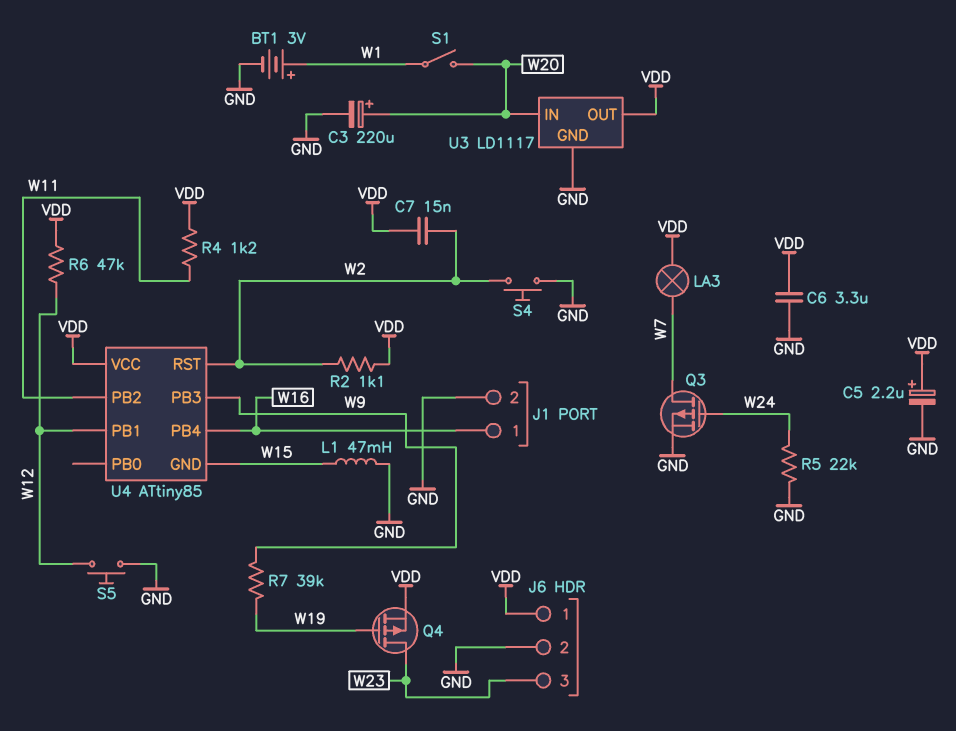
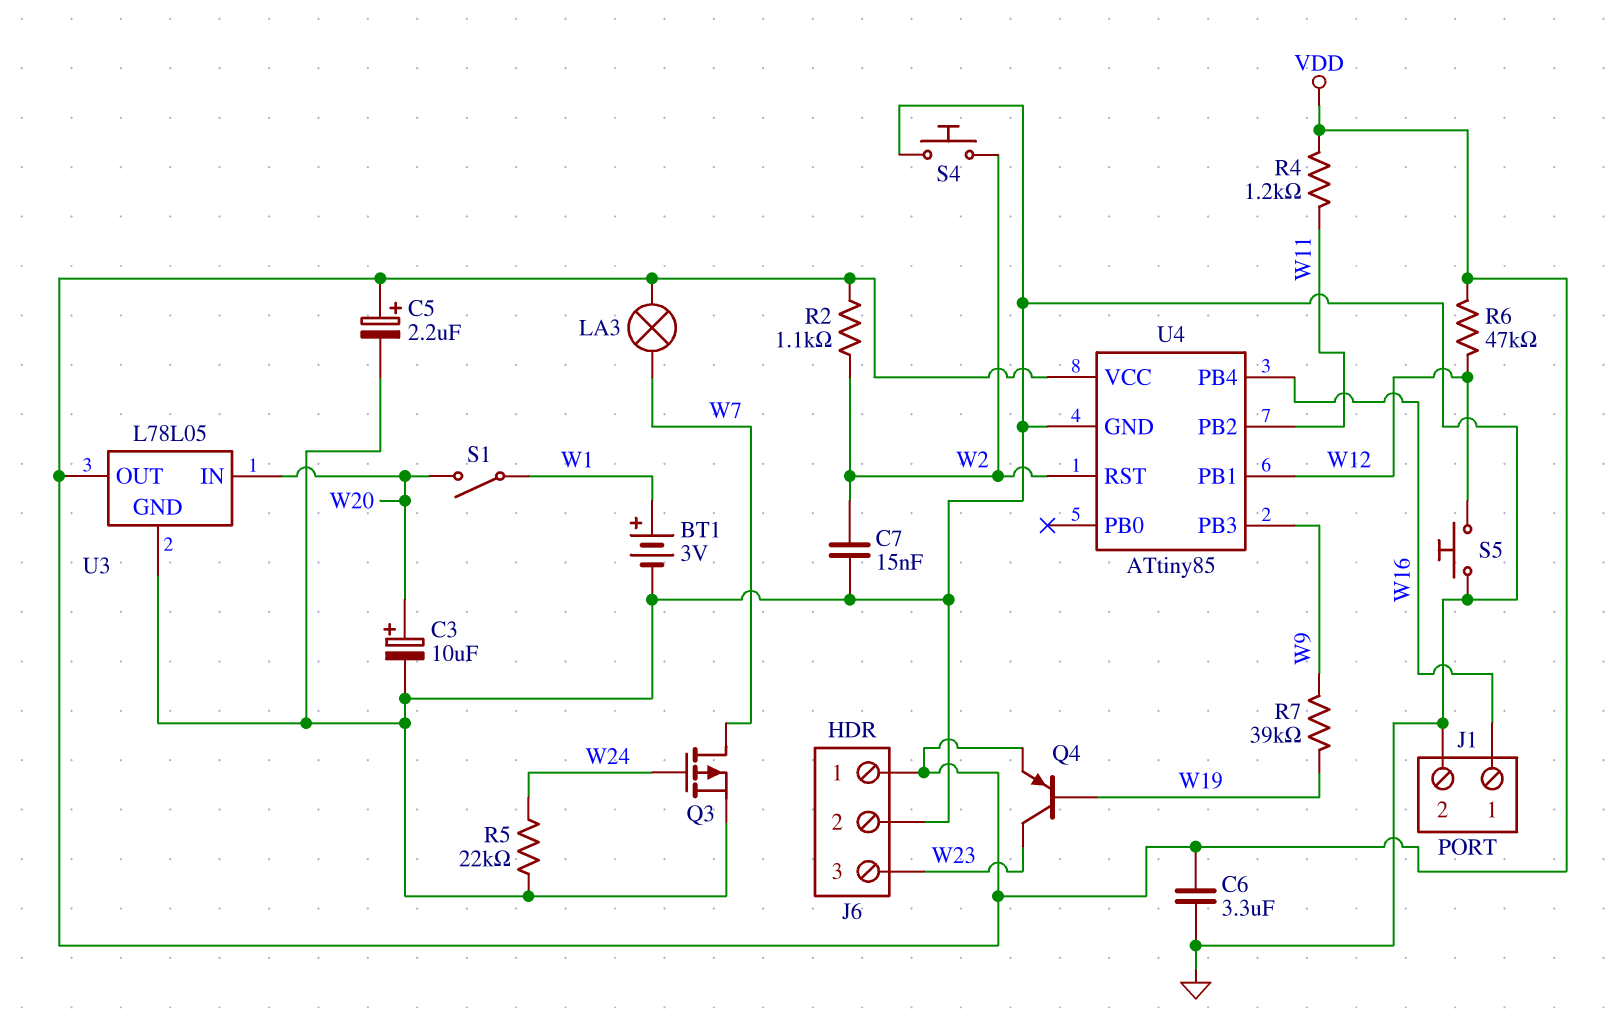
C3: 220uF (plus W20, minus GND) -> 10uF (plus W20, minus GND)
C7: 15nF (VDD, W2) -> 15nF (GND, W2)
L1: 47mH (GND, W15) -> none
Q4: PMOS (G W19, D W23, S VDD) -> PNP (B W19, C W23, E VDD)
U3: LD1117 -> L78L05
U4 pin GND: W15 -> GND

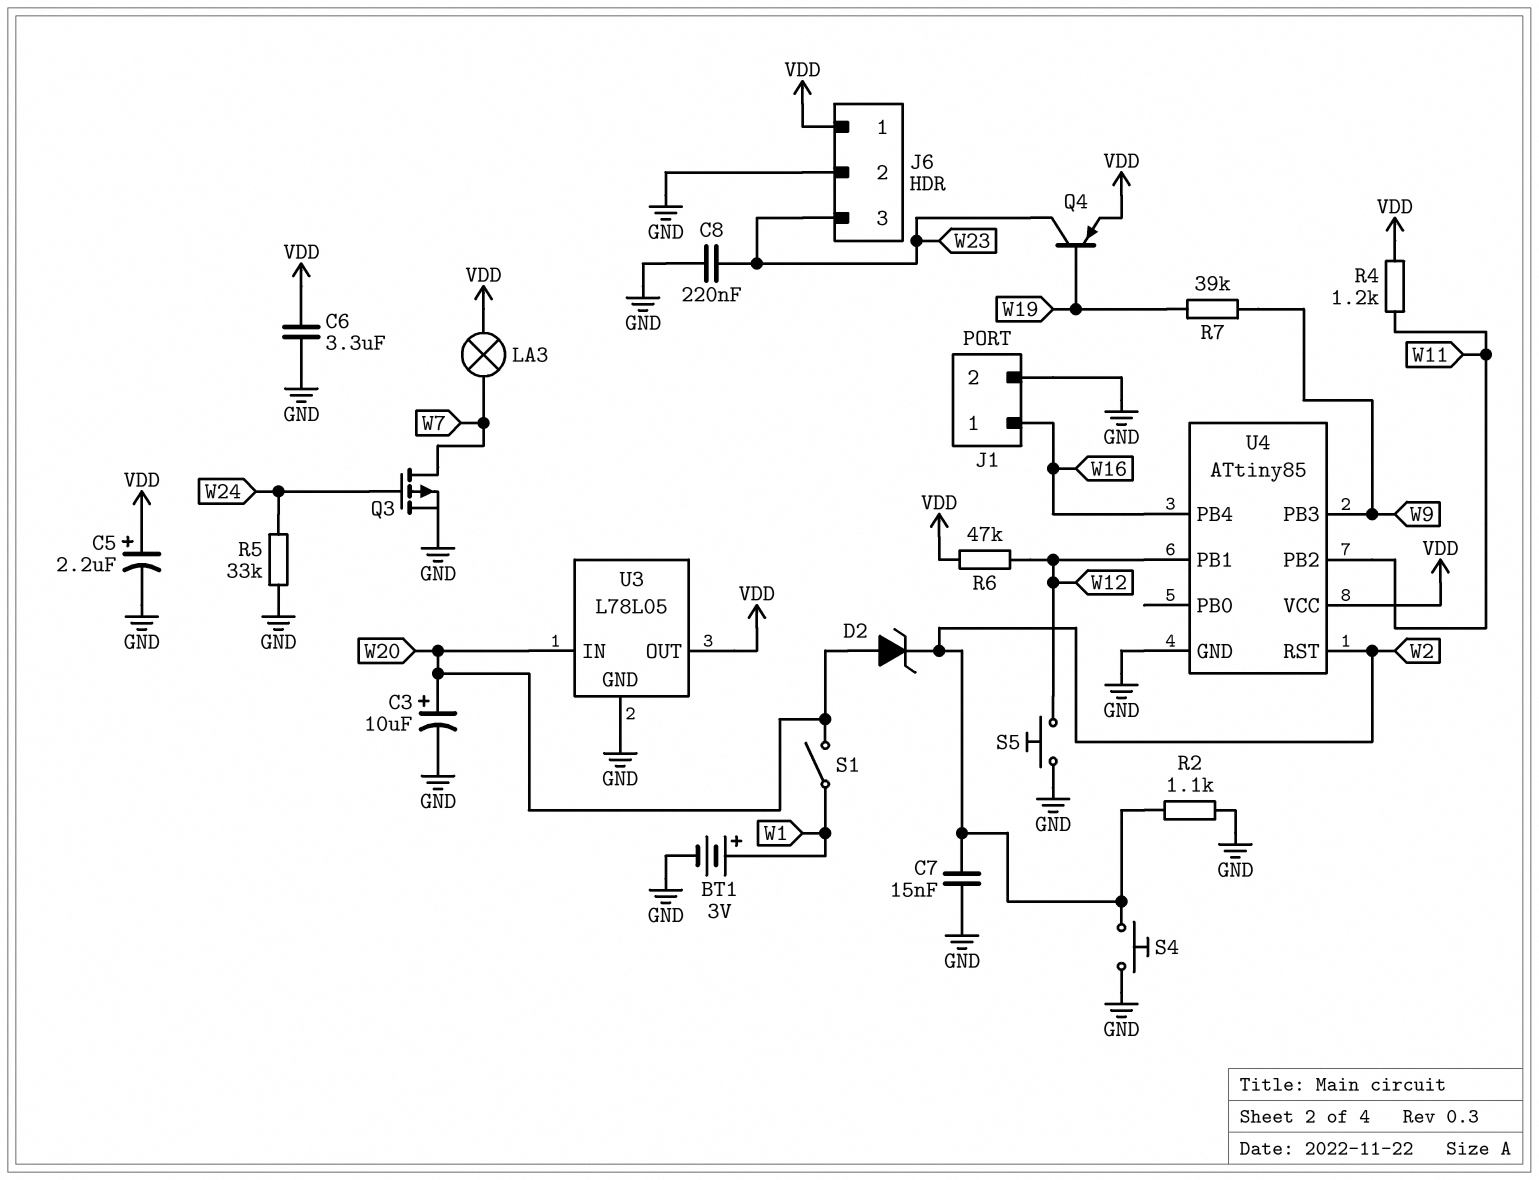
C8: none -> 220nF (GND, W23)
D2: none -> zener (A W20, K W2)
R2: 1.1k (VDD, W2) -> 1.1k (GND, W2)
R5: 22k (GND, W24) -> 33k (GND, W24)

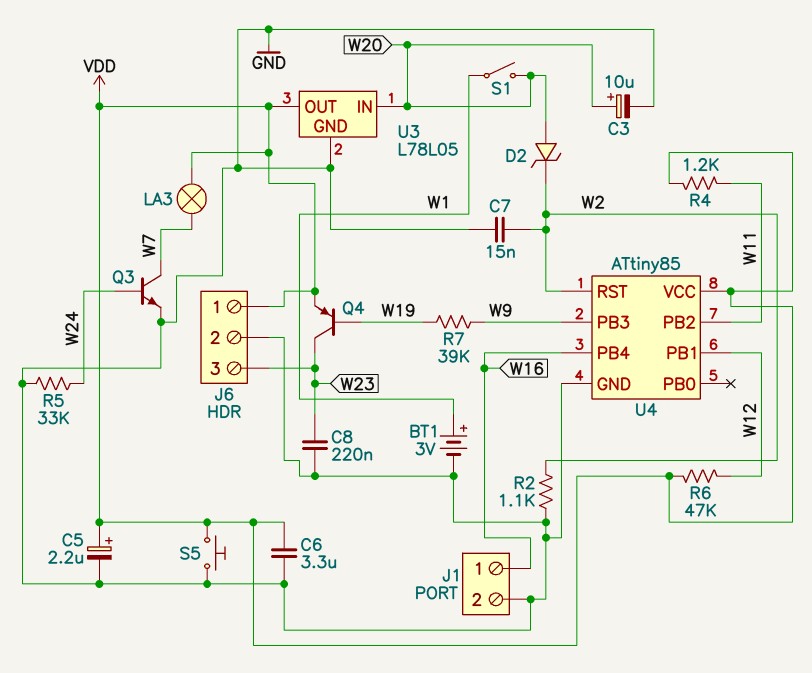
Q3: PMOS (G W24, D W7, S GND) -> NPN (B W24, C W7, E GND)
S4: button (GND, W2) -> none
S5: button (GND, W12) -> button (GND, VDD)

